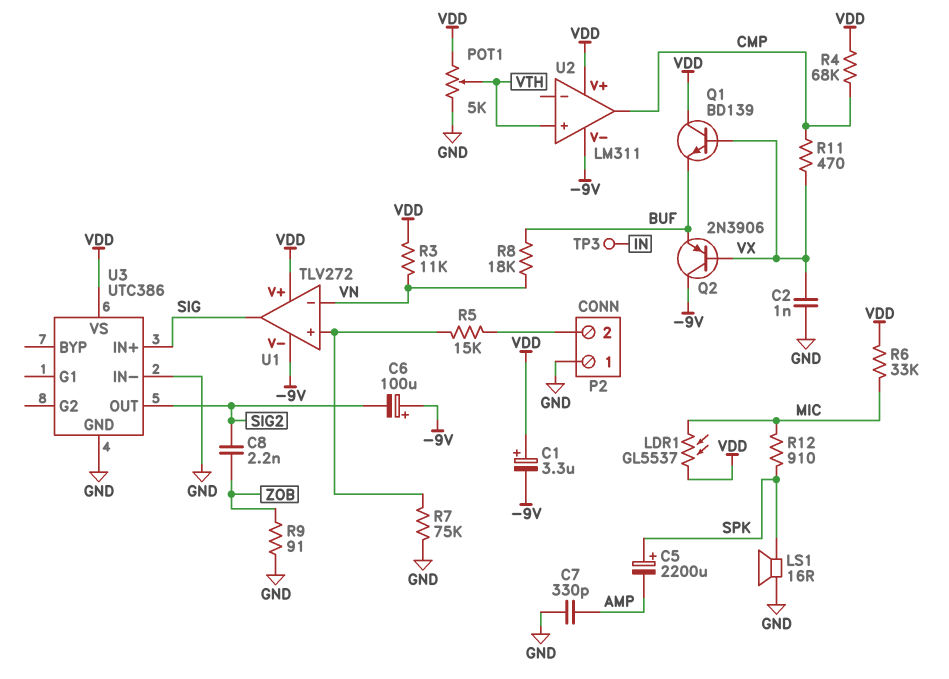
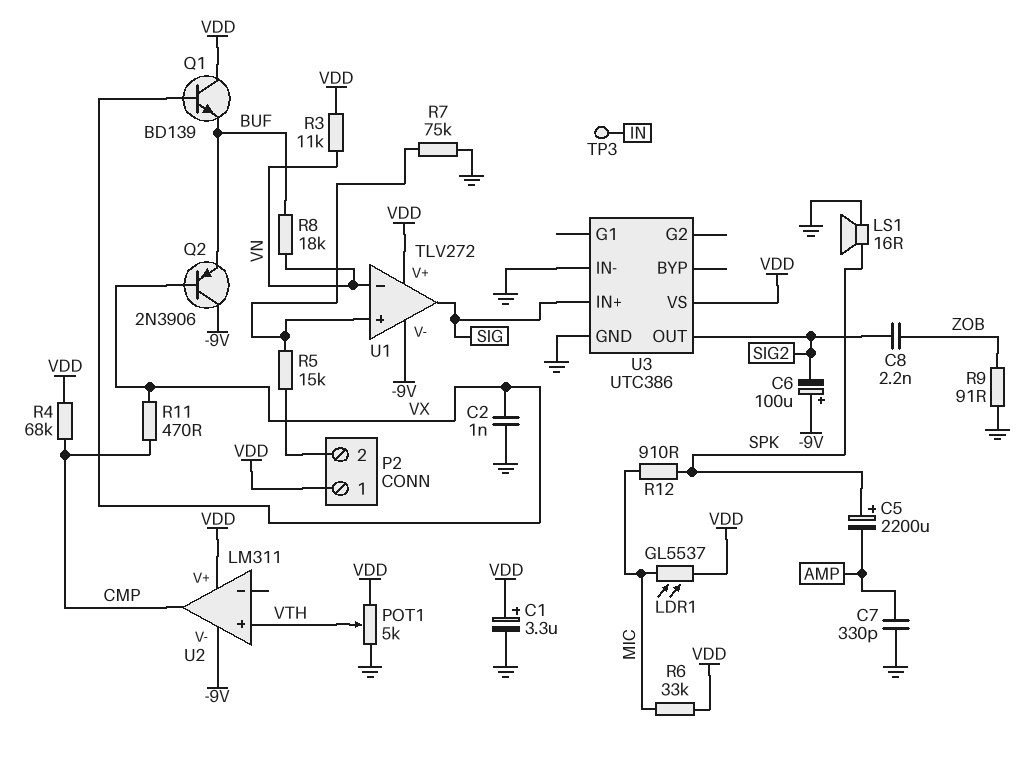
C1: 3.3uF (plus VDD, minus -9V) -> 3.3uF (plus VDD, minus GND)
P2 pin 1: GND -> VDD

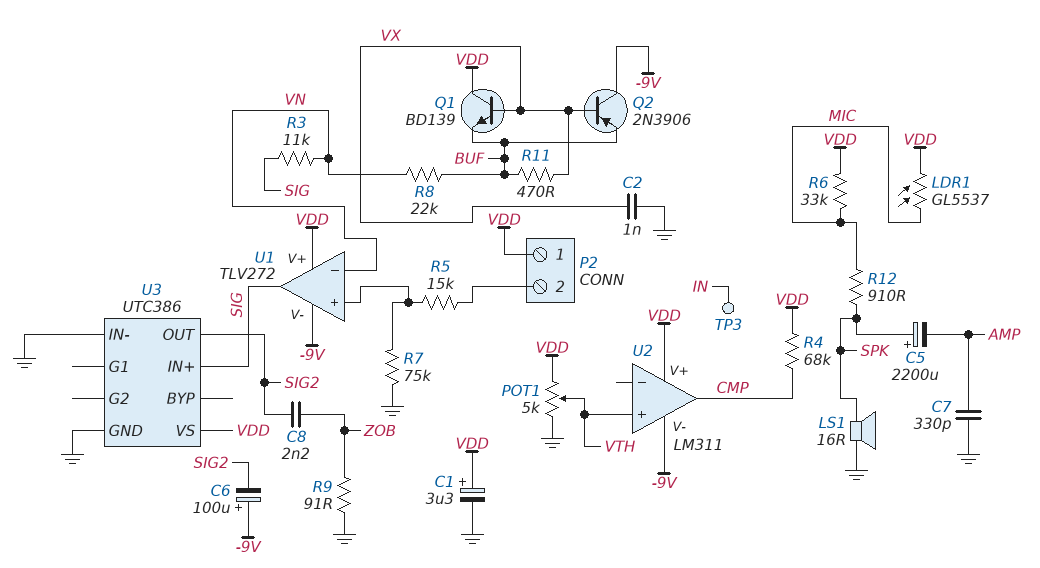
R3: 11k (VDD, VN) -> 11k (SIG, VN)
R8: 18k (BUF, VN) -> 22k (BUF, VN)
R11: 470 (CMP, VX) -> 470 (BUF, VX)

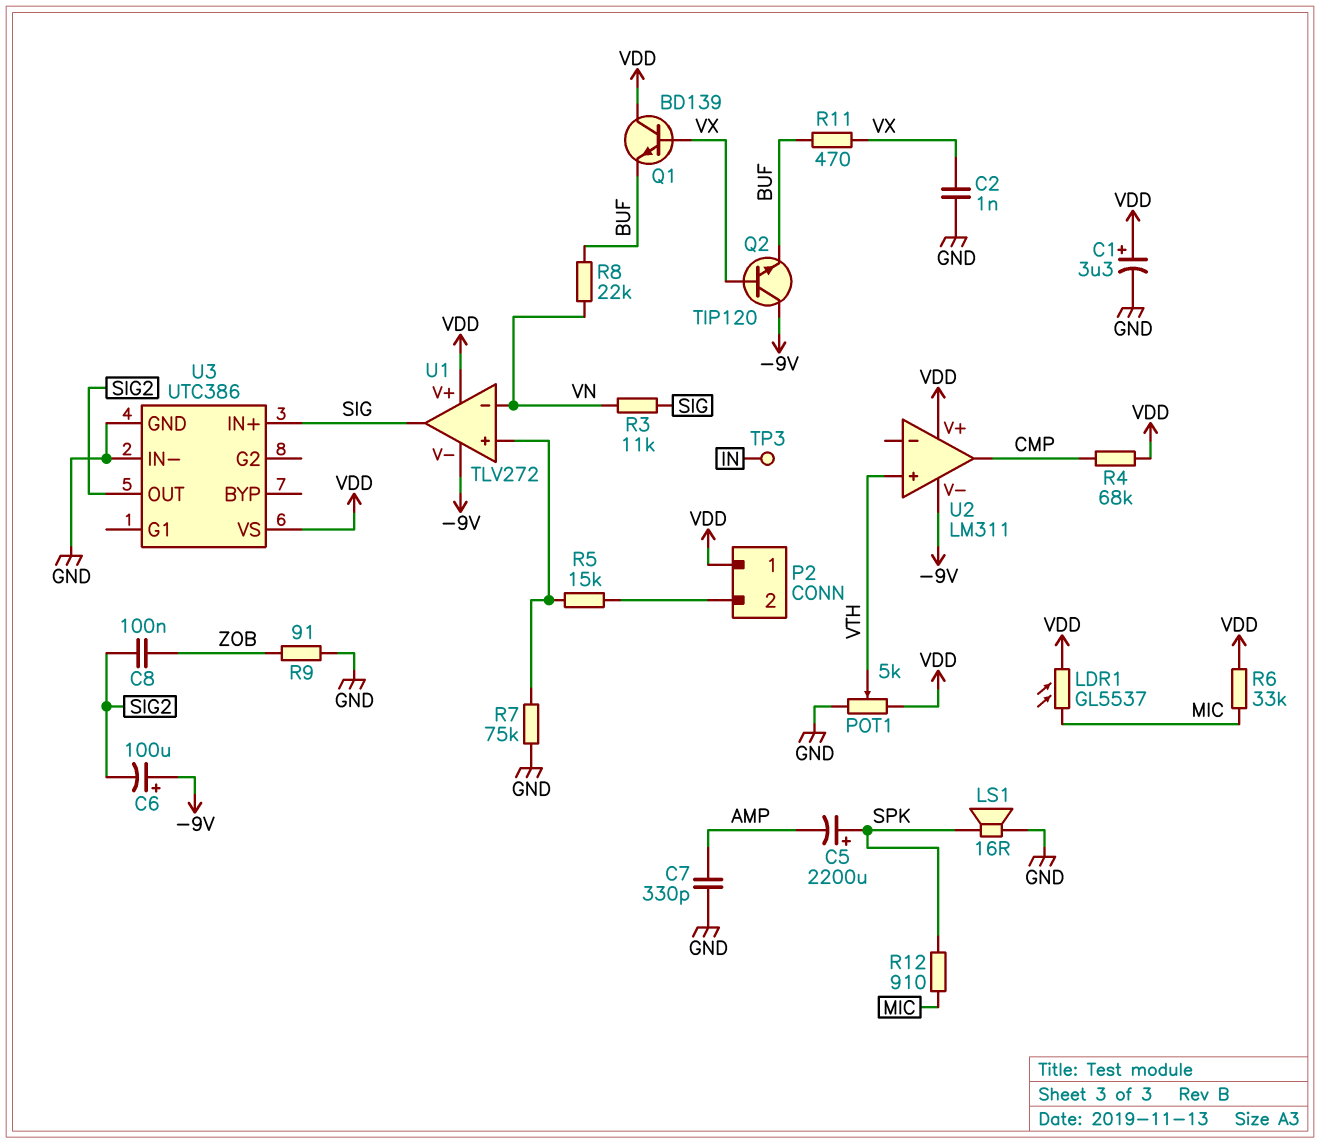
C8: 2.2nF (SIG2, ZOB) -> 100nF (SIG2, ZOB)
Q2: PNP 2N3906 (B VX, C -9V, E BUF) -> NPN TIP120 (B VX, C -9V, E BUF)

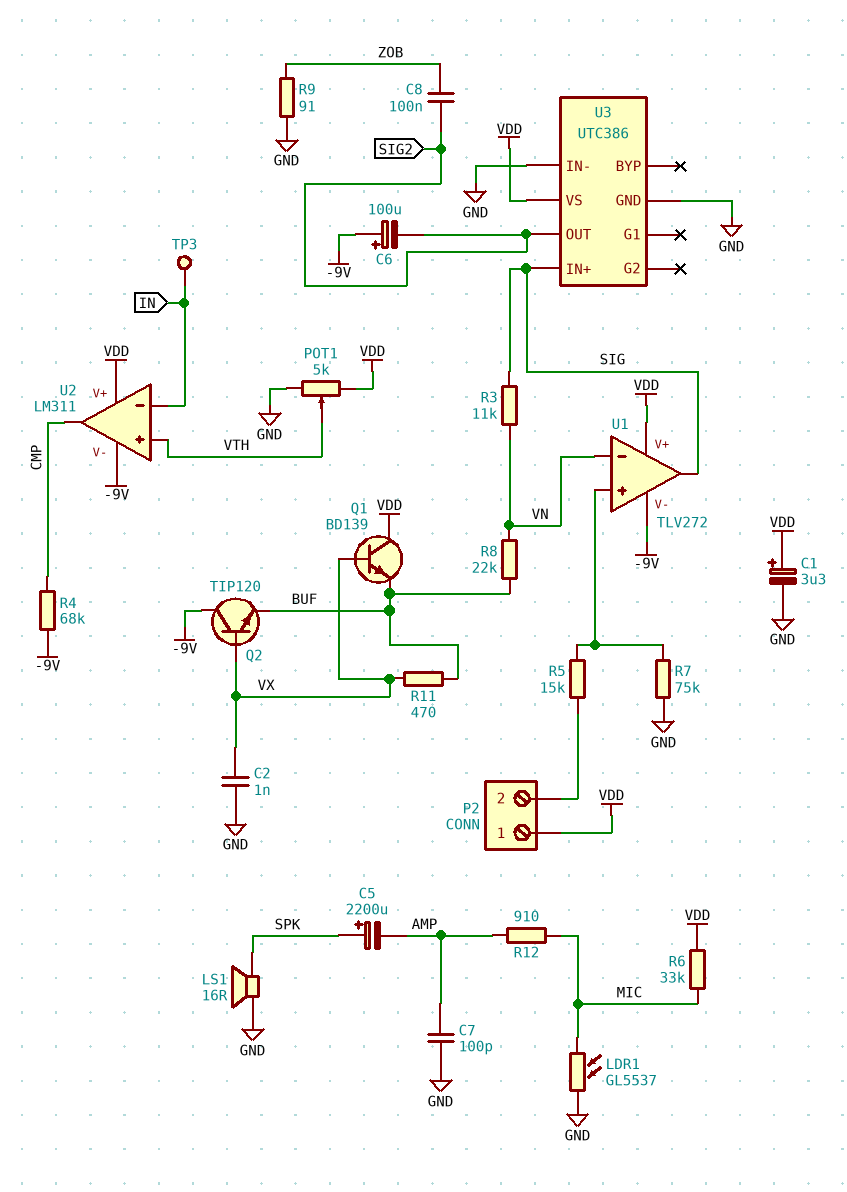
C7: 330pF (AMP, GND) -> 100pF (AMP, GND)
LDR1: GL5537 (MIC, VDD) -> GL5537 (GND, MIC)
R4: 68k (CMP, VDD) -> 68k (-9V, CMP)
R12: 910 (MIC, SPK) -> 910 (AMP, MIC)
U2 pin in-: none -> IN

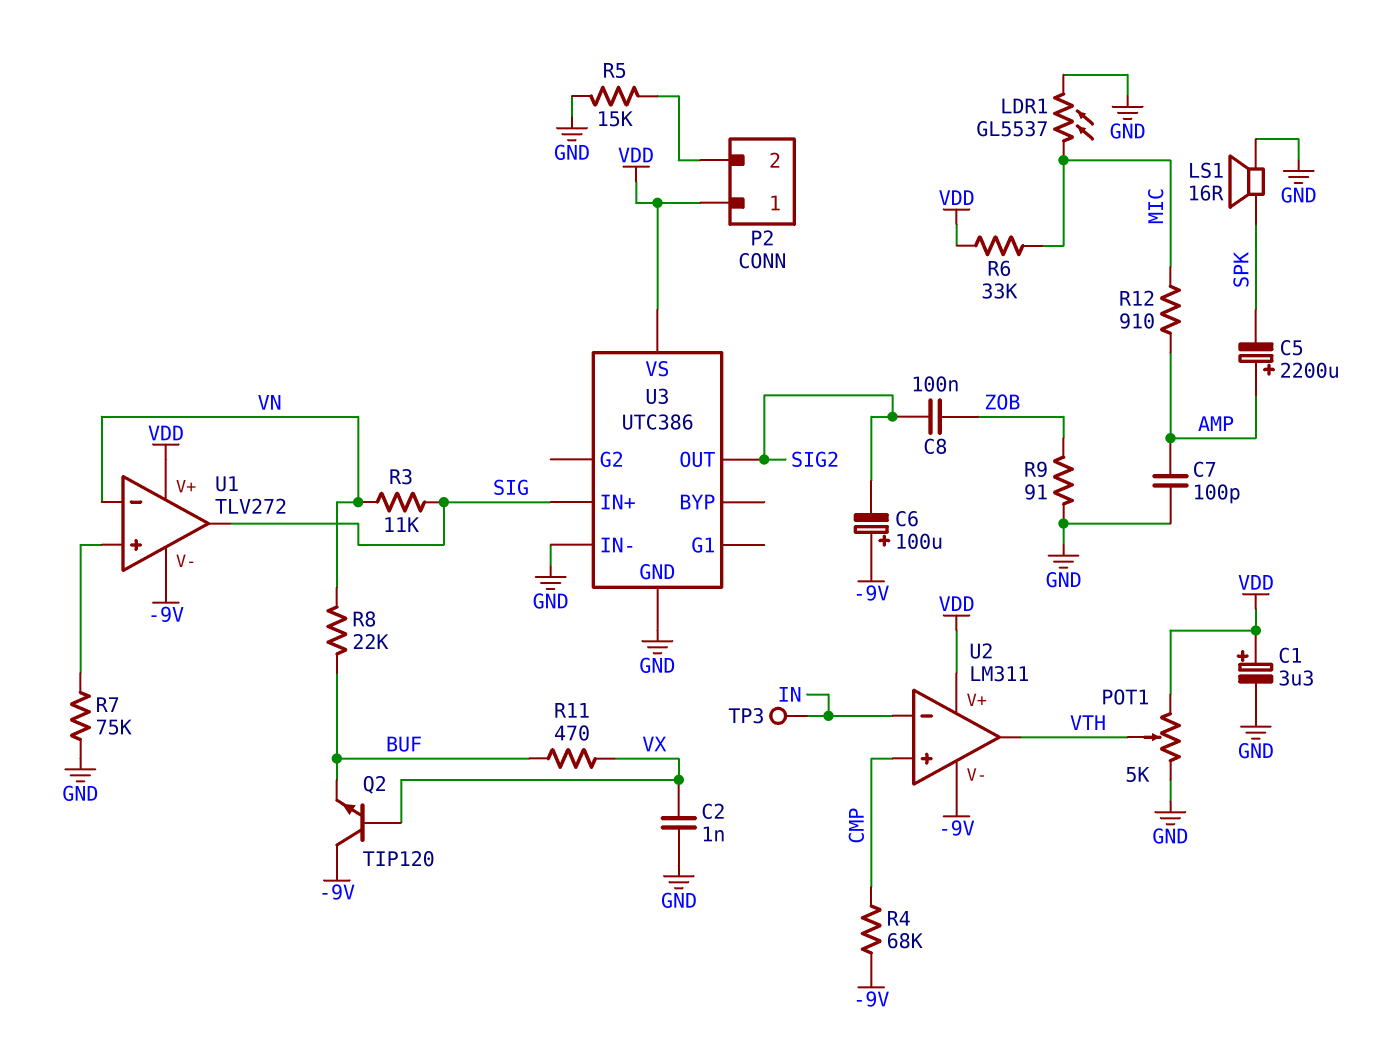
C5: 2200uF (plus SPK, minus AMP) -> 2200uF (plus AMP, minus SPK)
Q1: NPN BD139 (B VX, C VDD, E BUF) -> none
R5: 15k (P2/2, U1/in+) -> 15k (GND, P2/2)
U2 pin in+: VTH -> CMP
U2 pin out: CMP -> VTH

